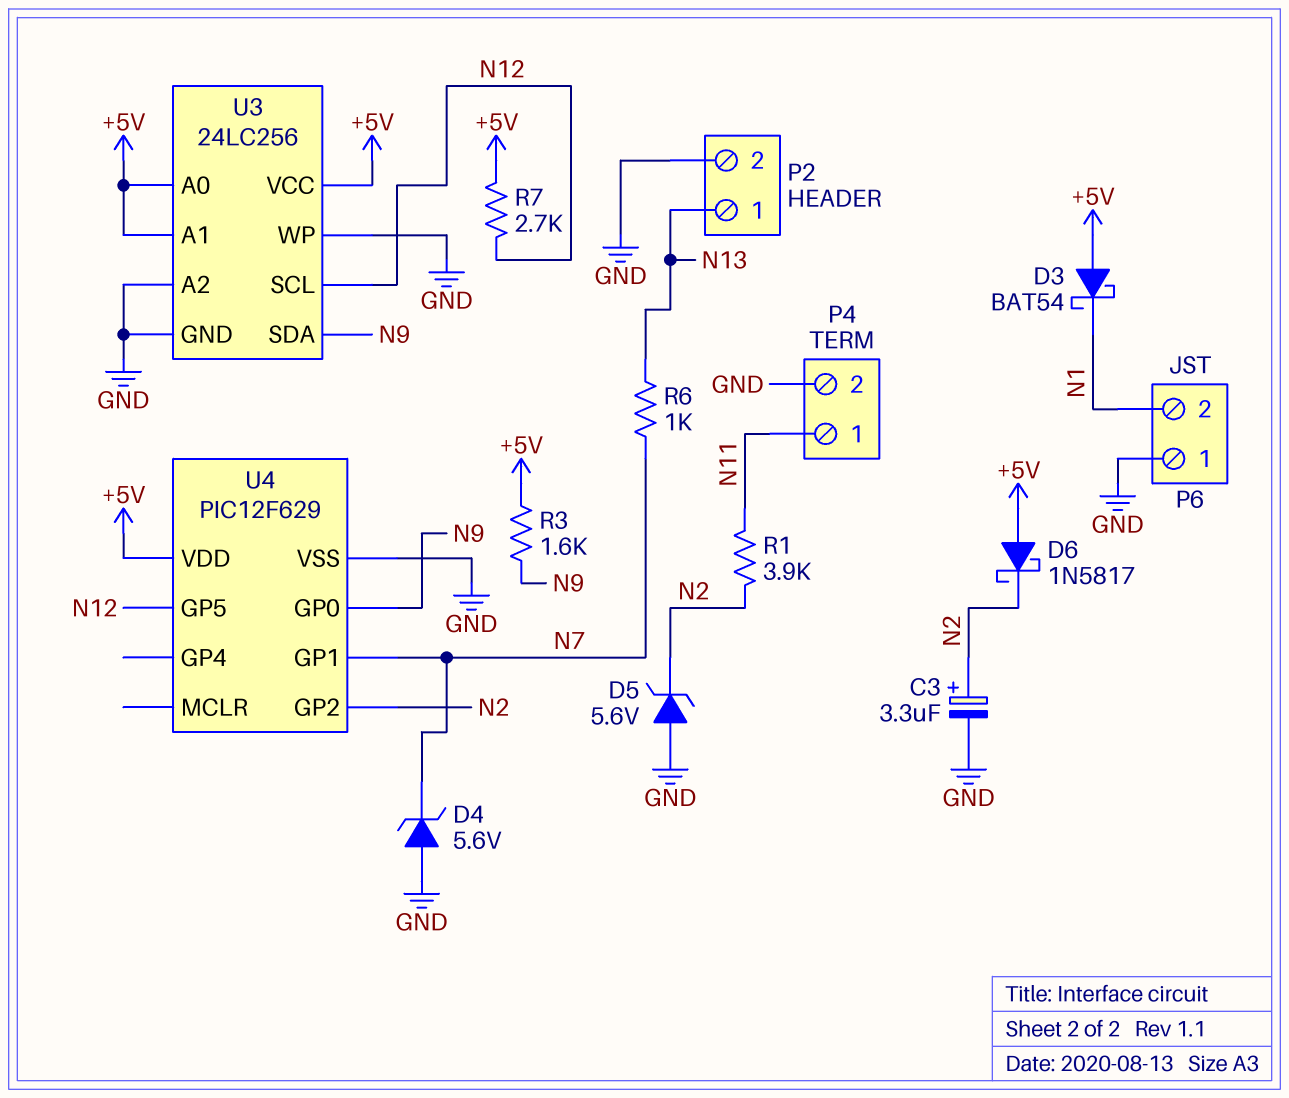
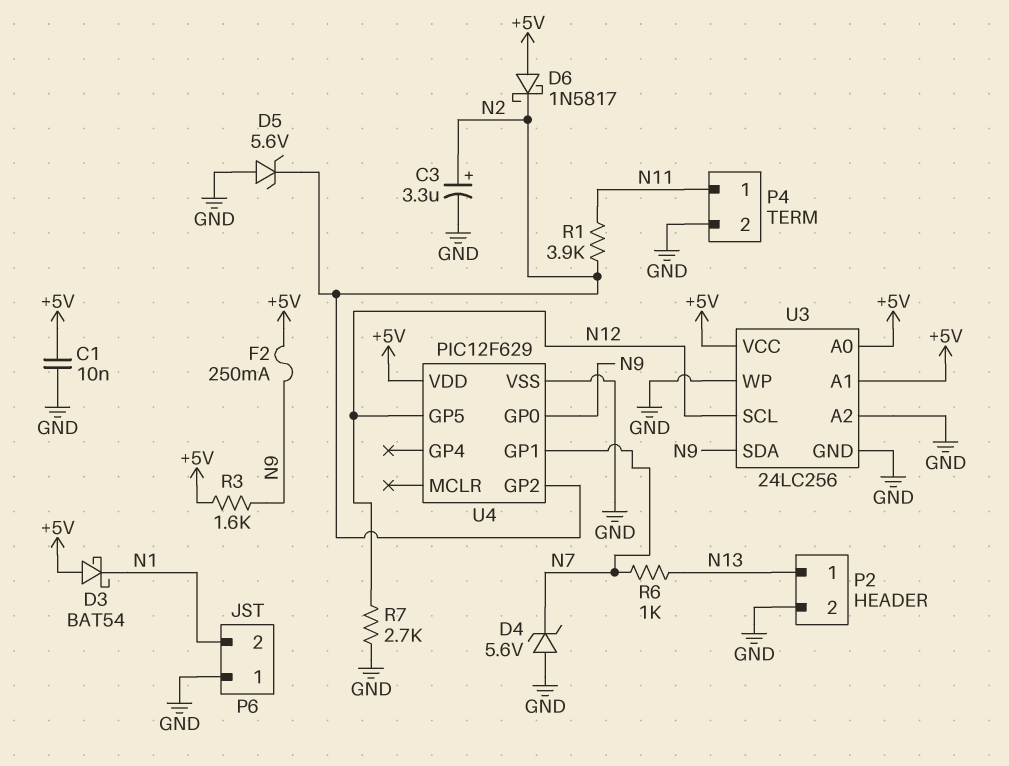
C1: none -> 10nF (+5V, GND)
F2: none -> 250mA (+5V, N9)
R7: 2.7k (+5V, N12) -> 2.7k (GND, N12)

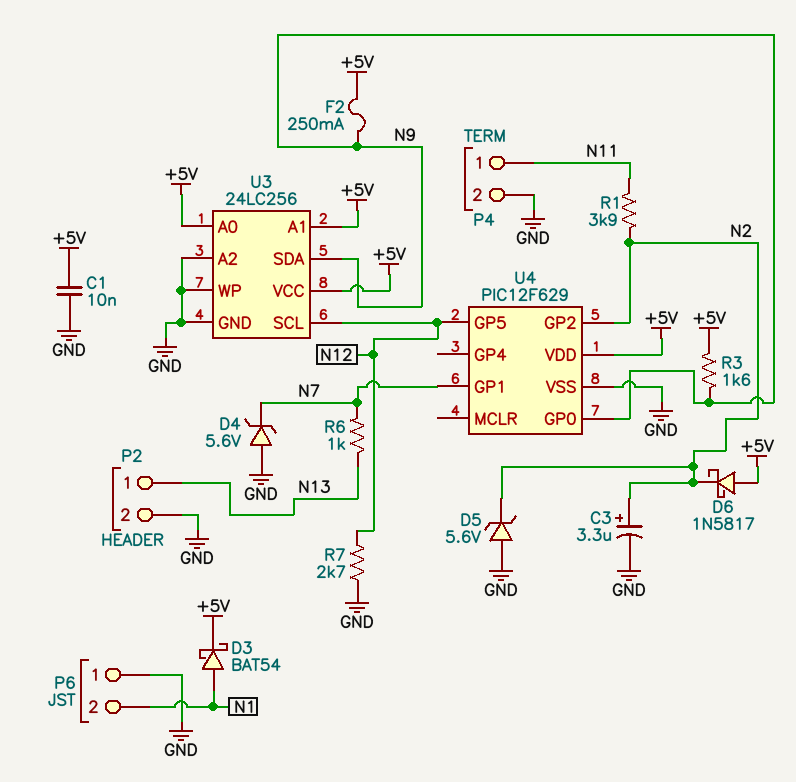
D3: schottky BAT54 (A +5V, K N1) -> schottky BAT54 (A N1, K +5V)

